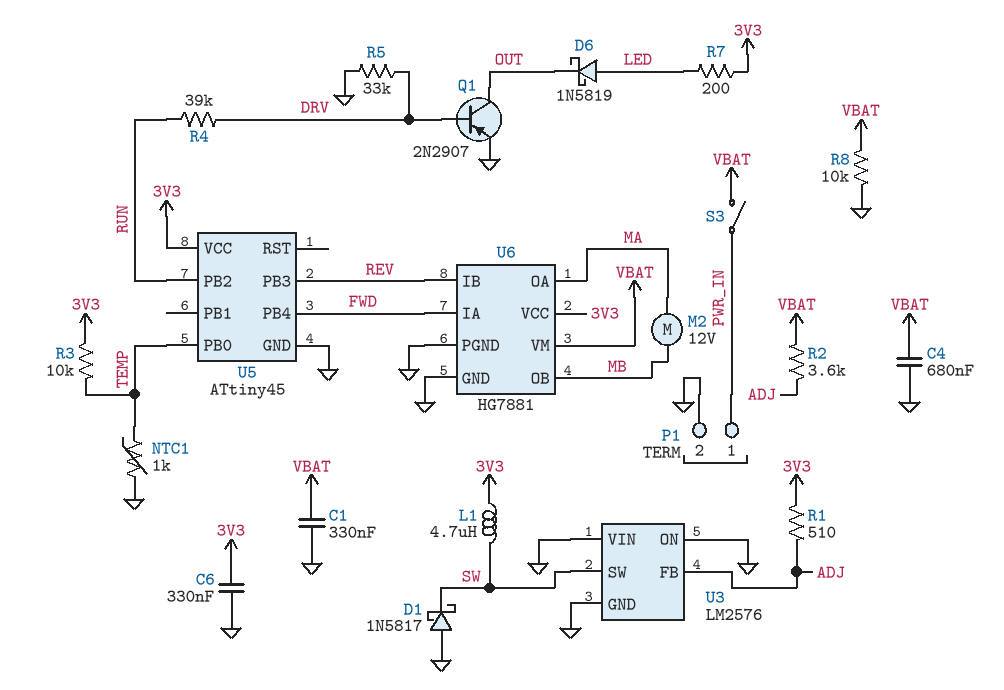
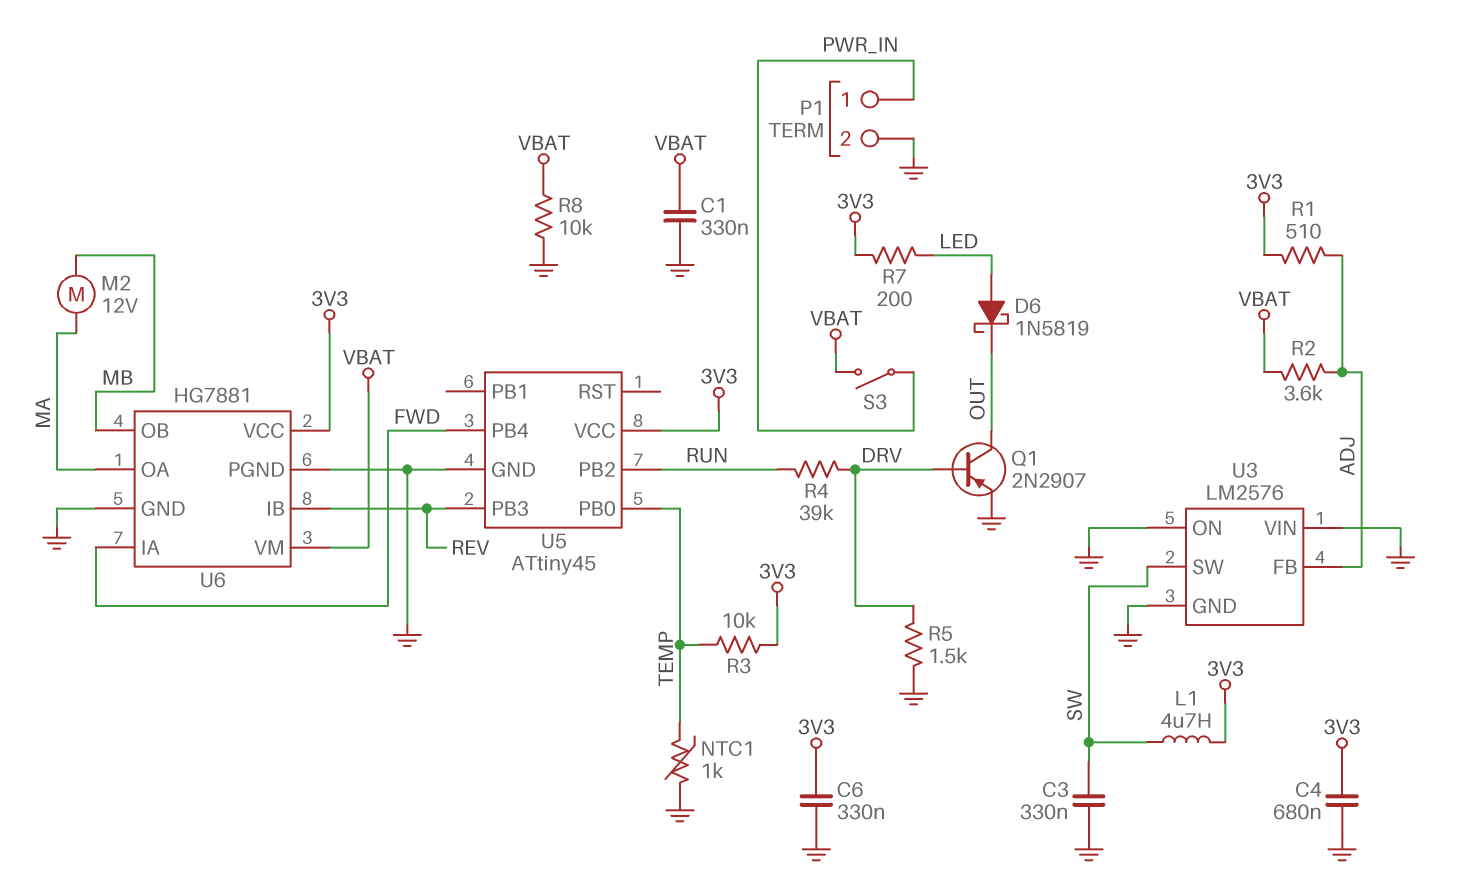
C3: none -> 330nF (GND, SW)
C4: 680nF (GND, VBAT) -> 680nF (3V3, GND)
D1: schottky 1N5817 (A GND, K SW) -> none
R5: 33k (DRV, GND) -> 1.5k (DRV, GND)

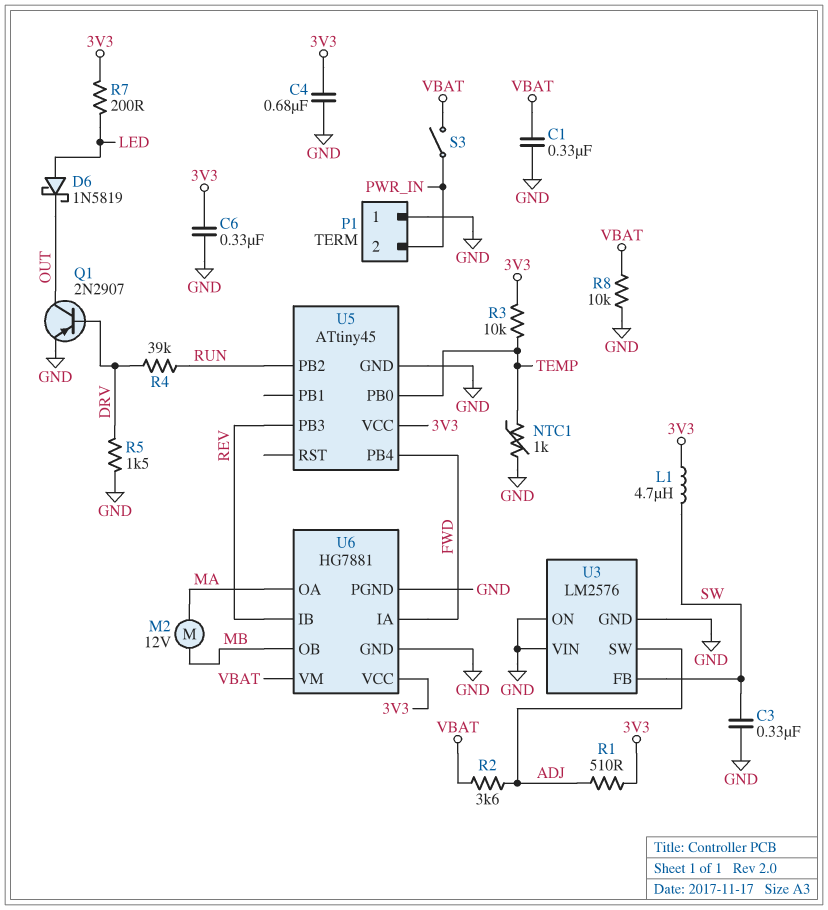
P1 pin 1: PWR_IN -> GND
P1 pin 2: GND -> PWR_IN
U3 pin FB: ADJ -> SW
U3 pin SW: SW -> ADJ

